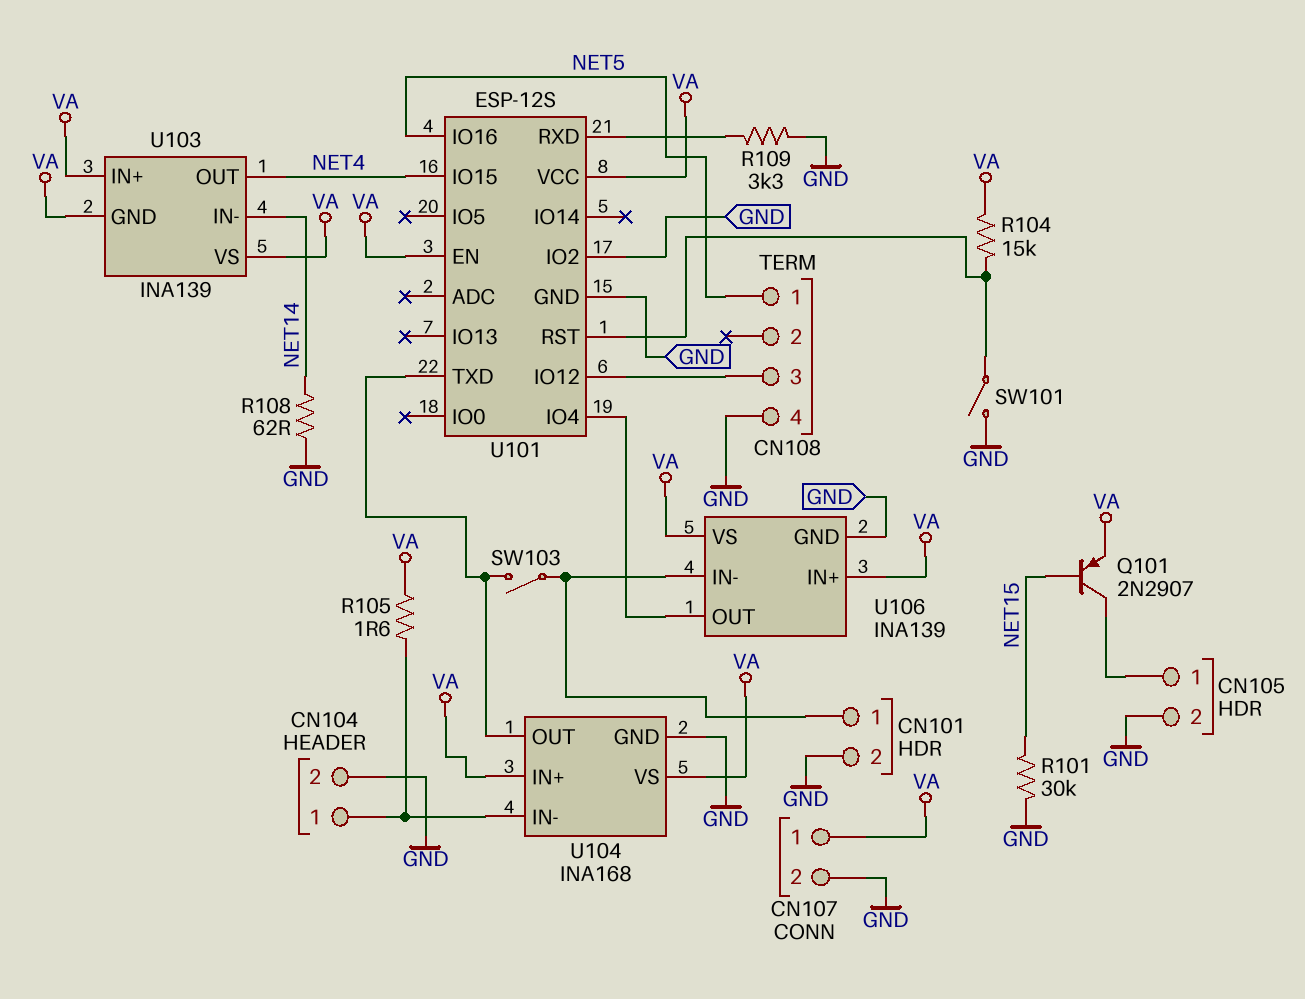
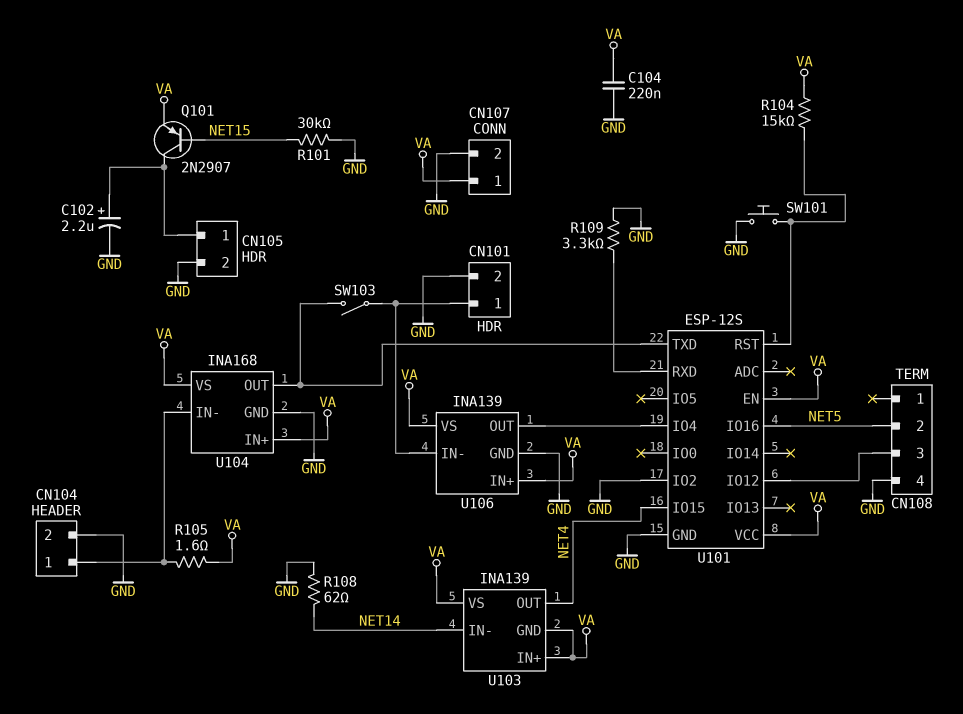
C102: none -> 2.2uF (plus CN105/1, minus GND)
C104: none -> 220nF (GND, VA)
CN108 pin 1: NET5 -> none
CN108 pin 2: none -> NET5
SW101: switch (GND, U101/RST) -> button (GND, U101/RST)

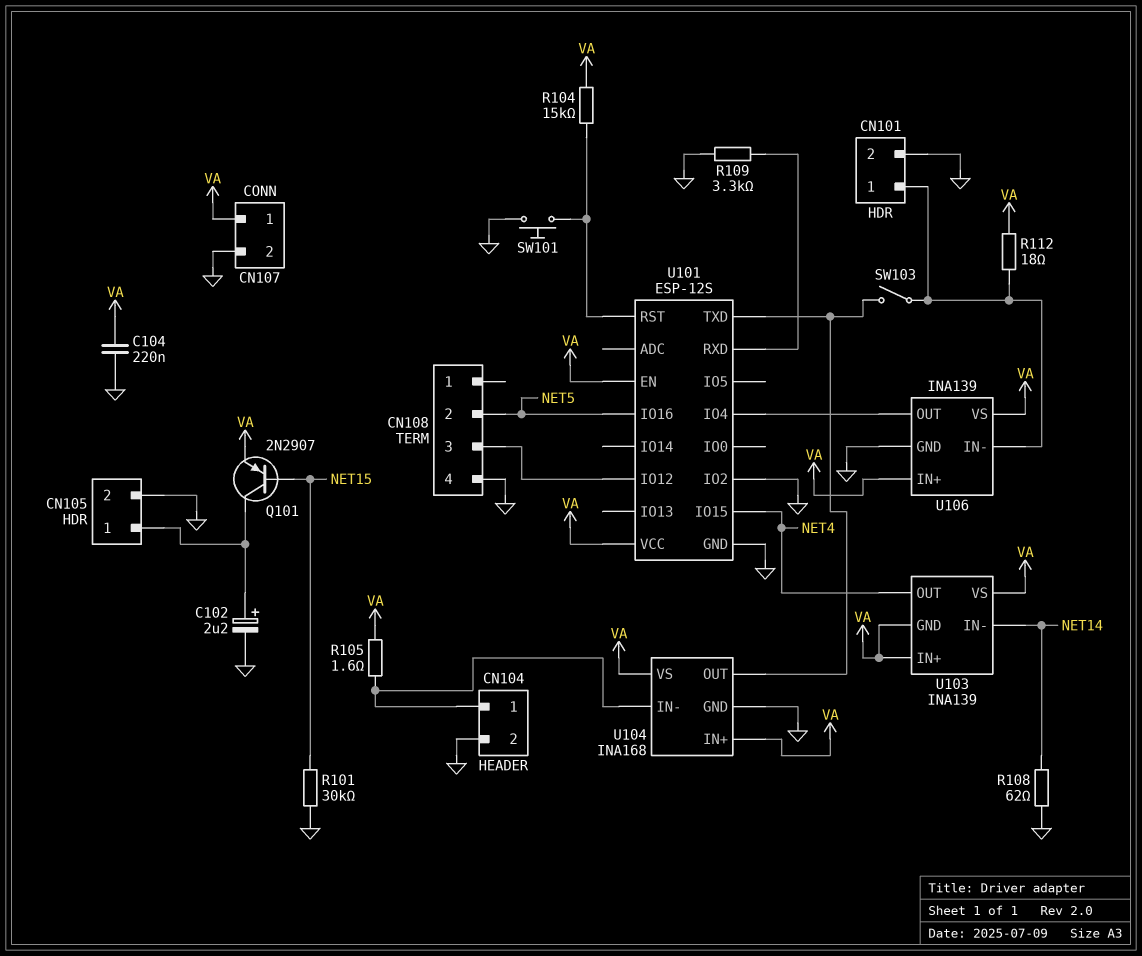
R112: none -> 18 (CN101/1, VA)

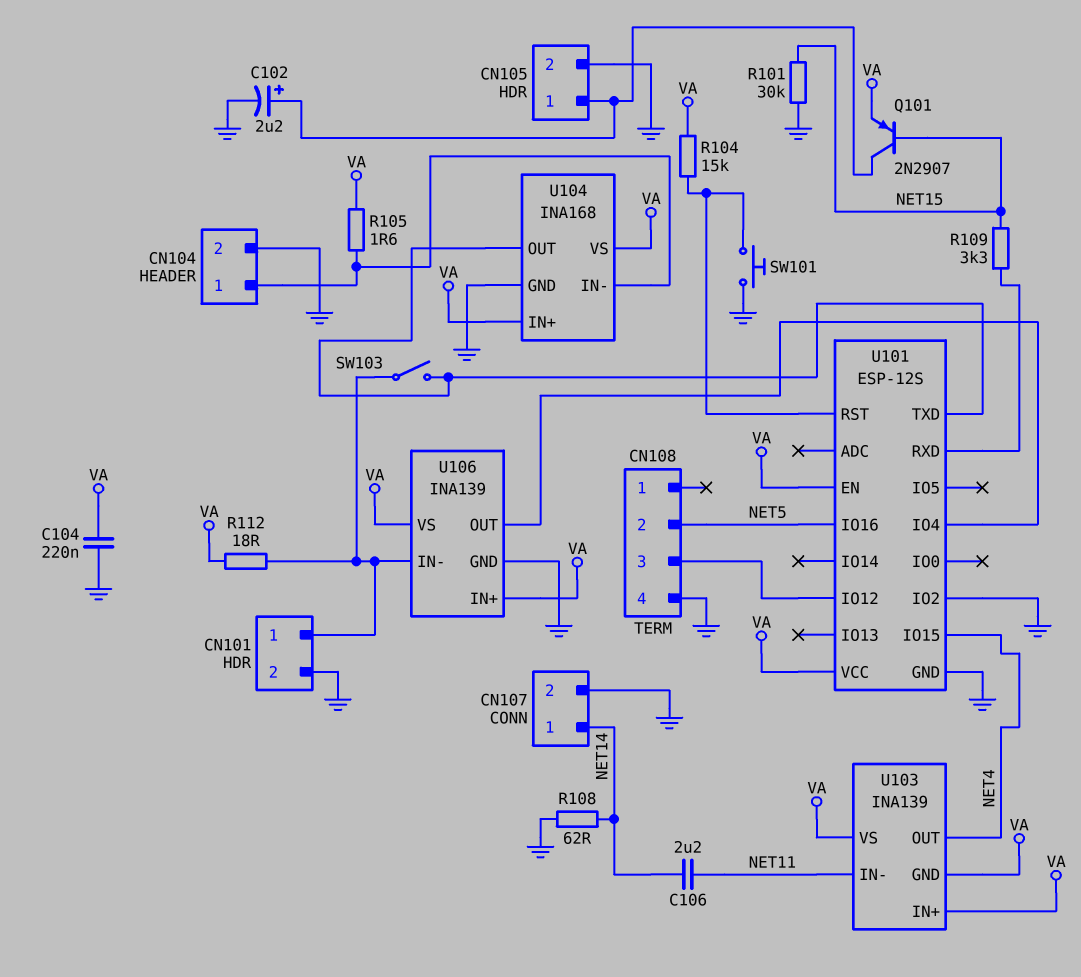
C106: none -> 2.2uF (NET11, NET14)
CN107 pin 1: VA -> NET14
R109: 3.3k (GND, U101/RXD) -> 3.3k (NET15, U101/RXD)
U103 pin IN-: NET14 -> NET11

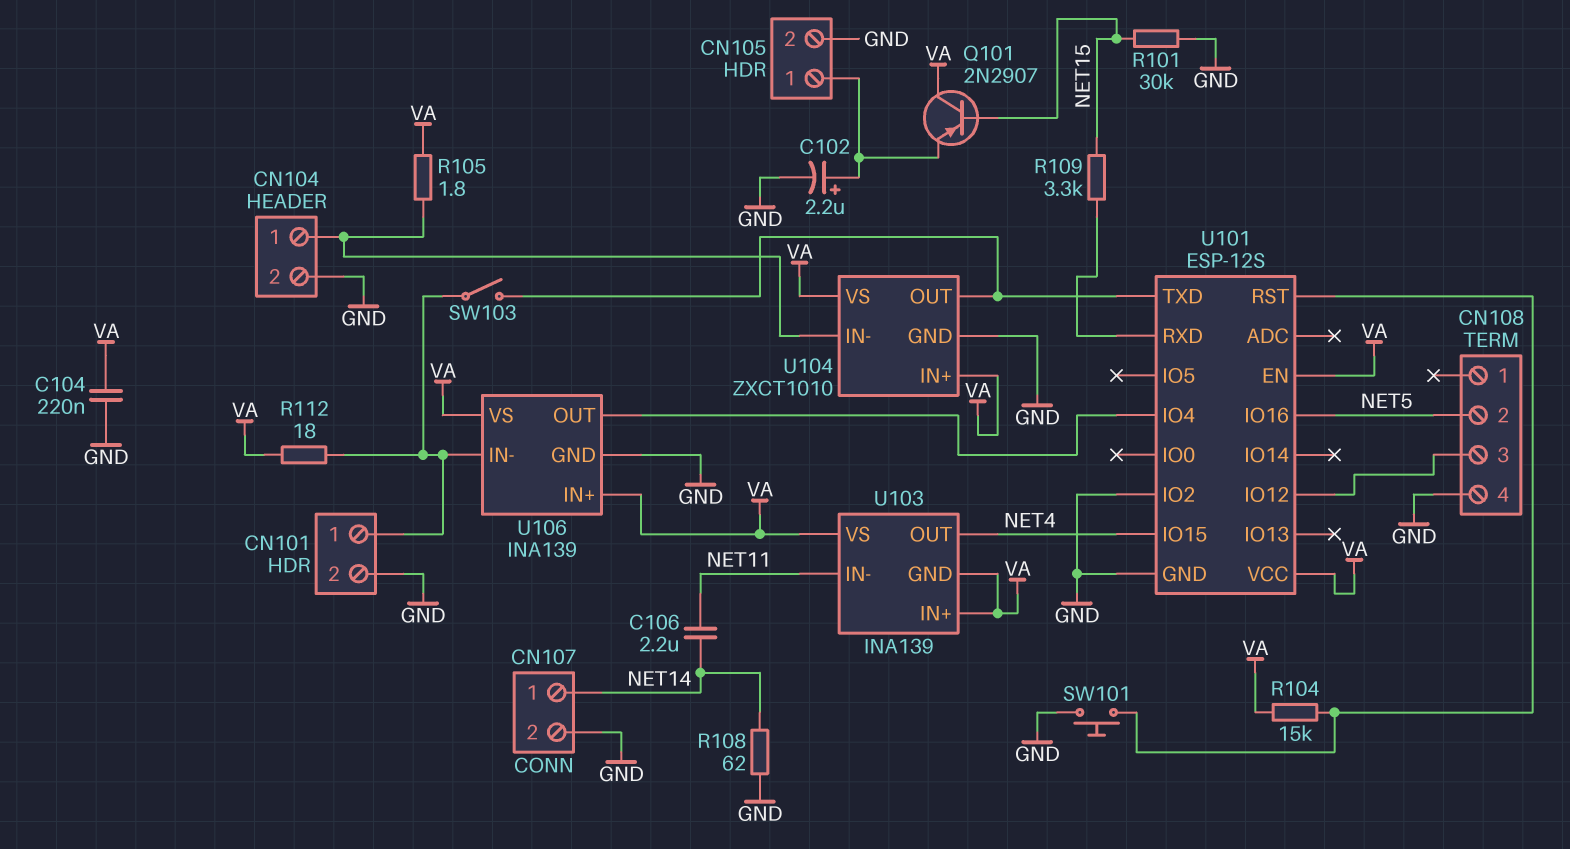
Q101: PNP 2N2907 (B NET15, C CN105/1, E VA) -> PNP 2N2907 (B NET15, C VA, E CN105/1)
R105: 1.6 (CN104/1, VA) -> 1.8 (CN104/1, VA)
U104: INA168 -> ZXCT1010

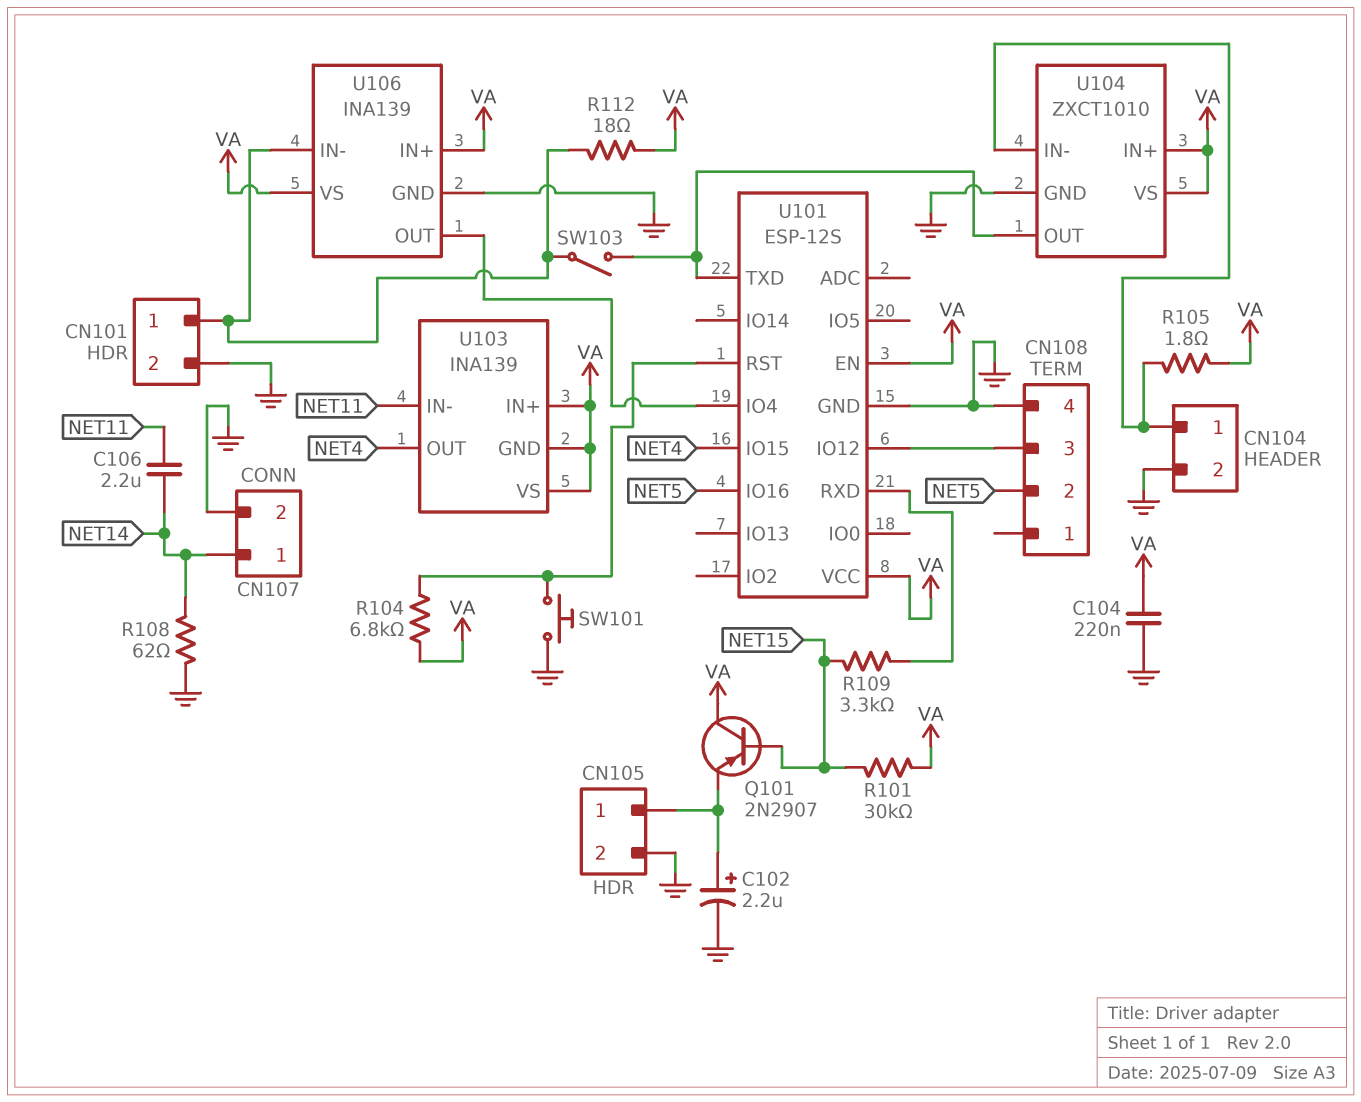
R101: 30k (GND, NET15) -> 30k (NET15, VA)
R104: 15k (U101/RST, VA) -> 6.8k (U101/RST, VA)
U101 pin IO2: GND -> none

